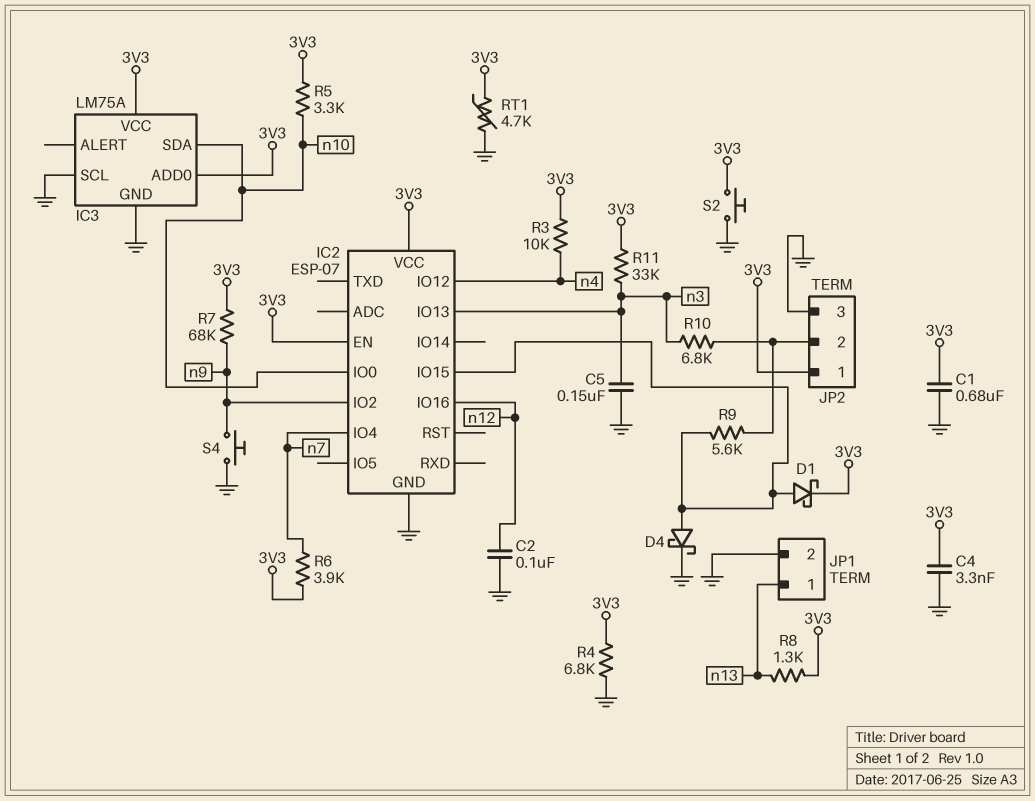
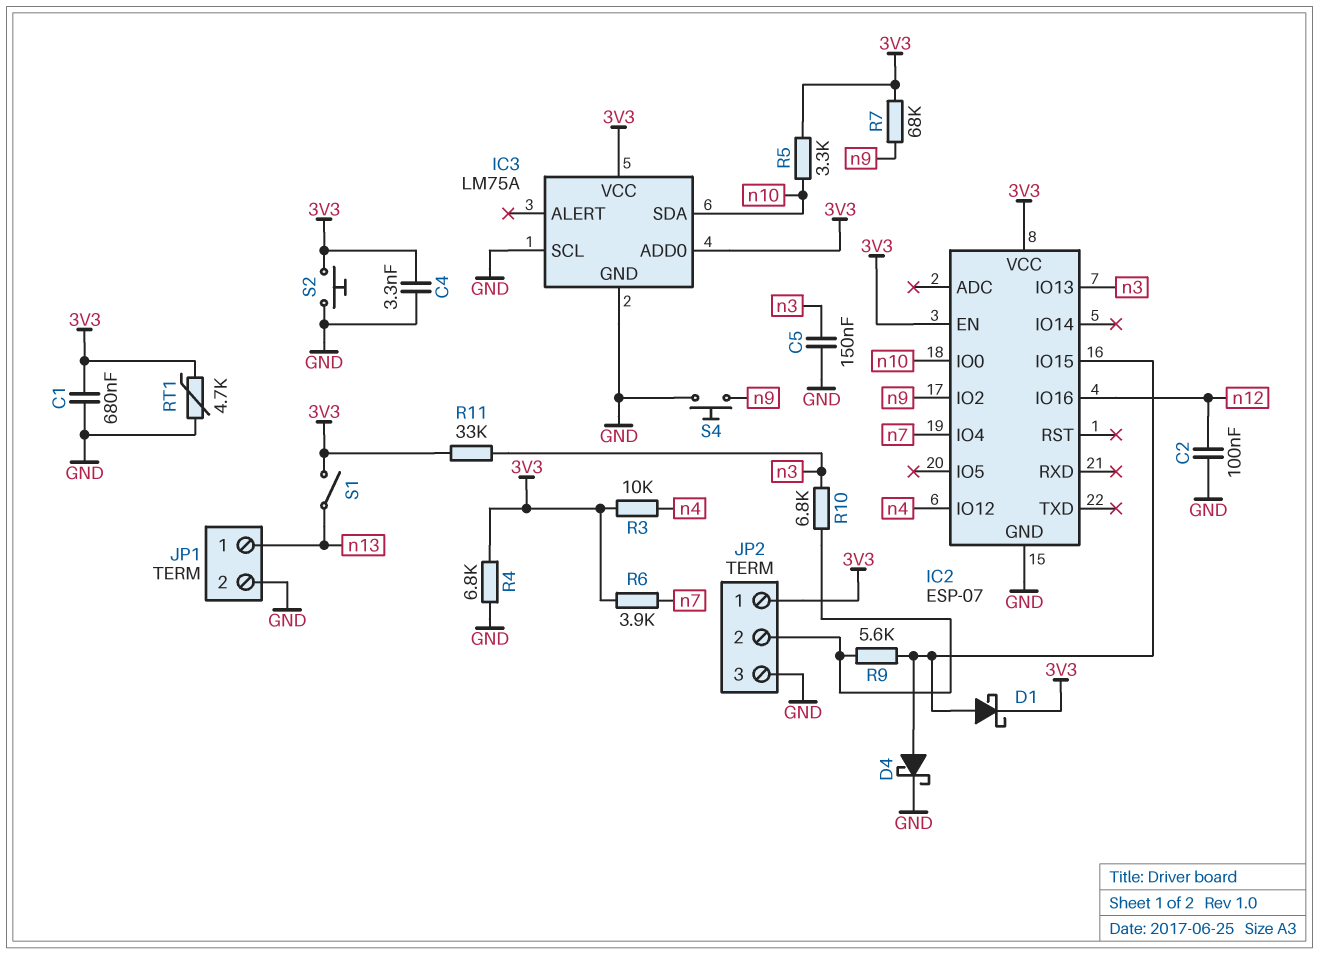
R8: 1.3k (3V3, n13) -> none
S1: none -> switch (3V3, n13)

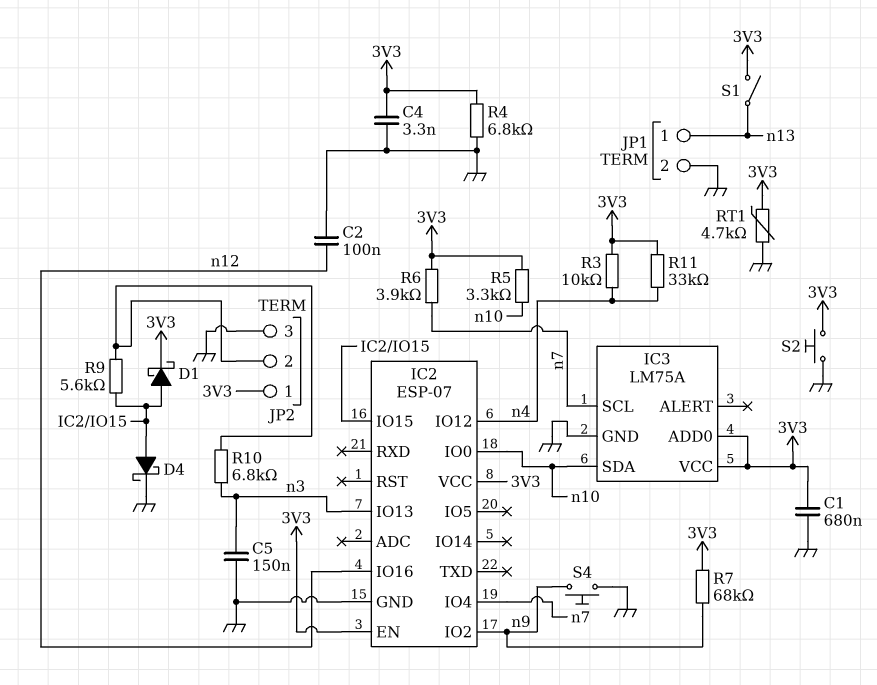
IC3 pin SCL: GND -> n7
R11: 33k (3V3, n3) -> 33k (3V3, n4)

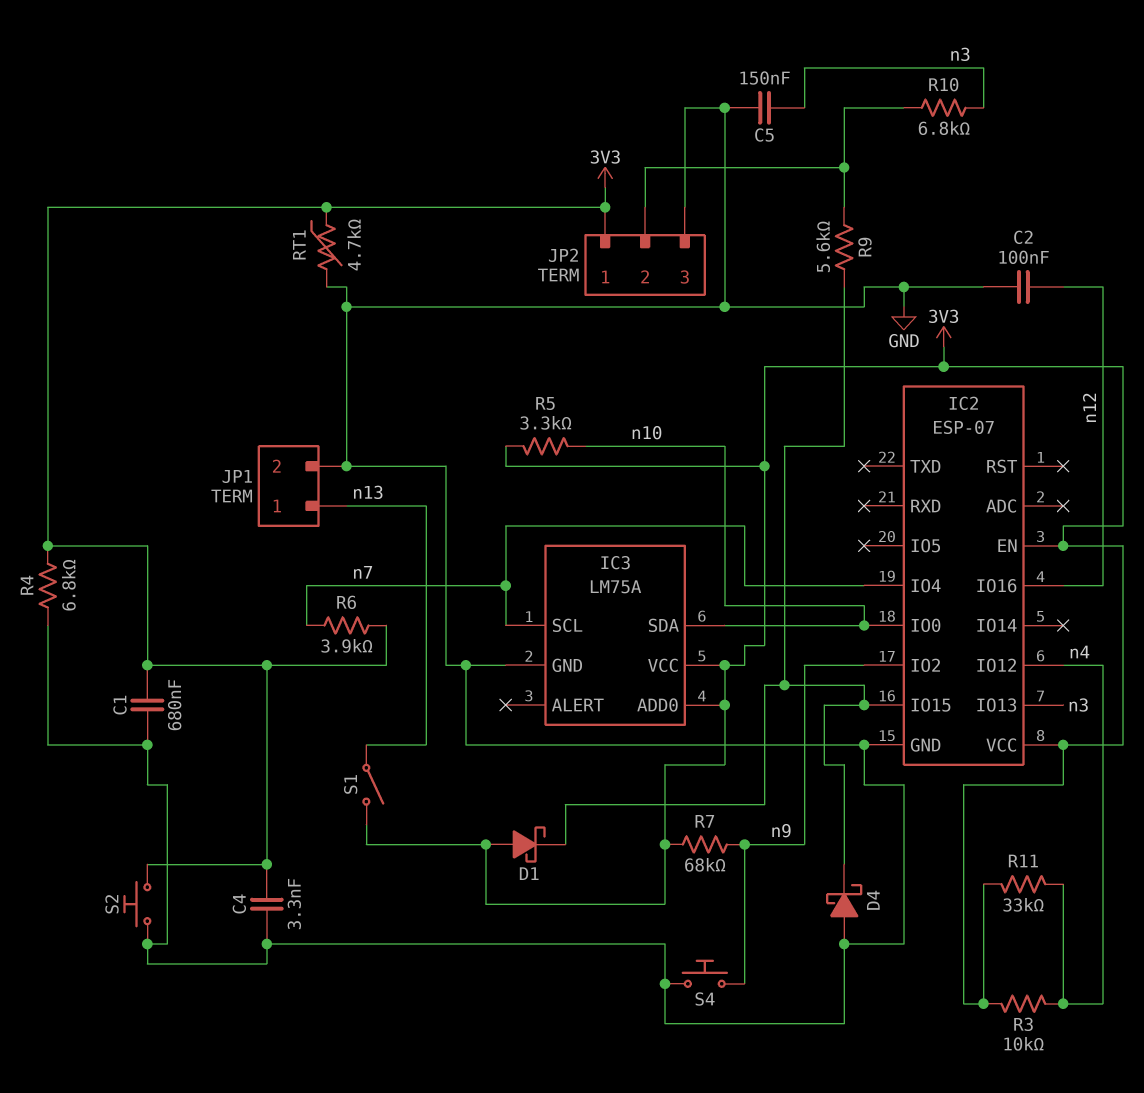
D1: schottky (A IC2/IO15, K 3V3) -> schottky (A 3V3, K IC2/IO15)
D4: schottky (A IC2/IO15, K GND) -> schottky (A GND, K IC2/IO15)

